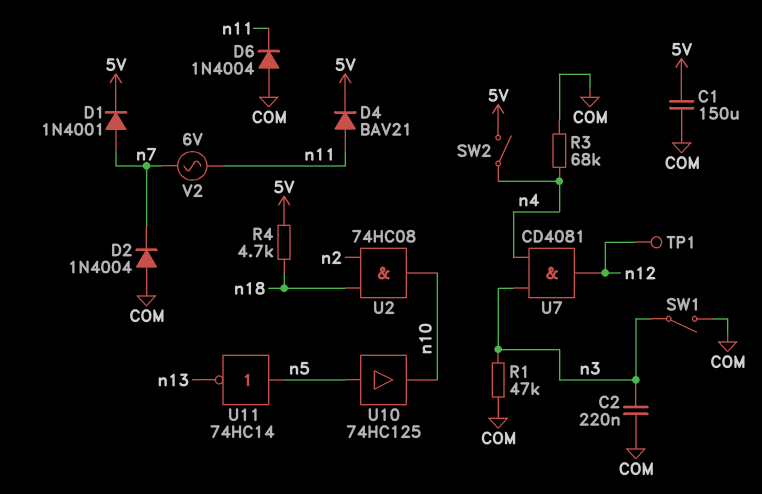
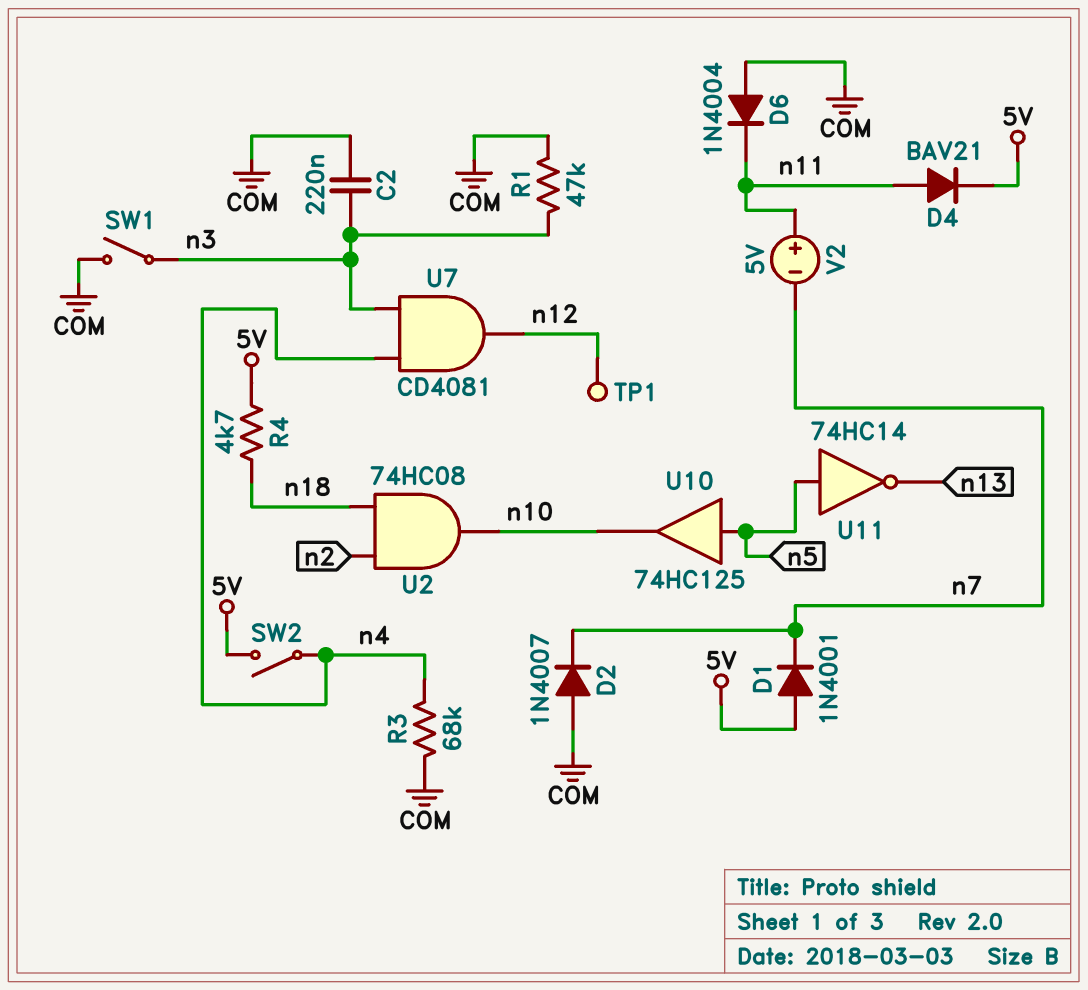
C1: 150uF (5V, COM) -> none
D1: diode 1N4001 (A n7, K 5V) -> diode 1N4001 (A 5V, K n7)
D2: diode 1N4004 (A COM, K n7) -> diode 1N4007 (A COM, K n7)
V2: AC 6V (n7, n11) -> 5V (plus n11, minus n7)

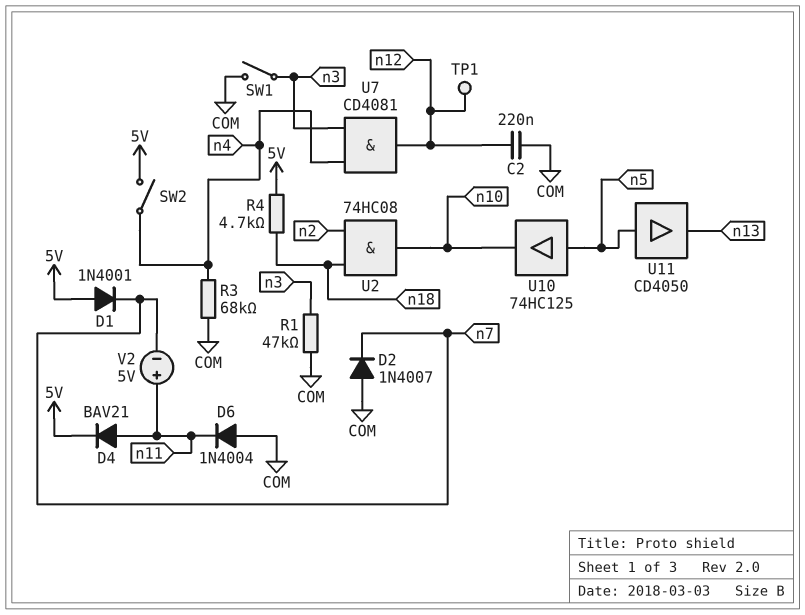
C2: 220nF (COM, n3) -> 220nF (COM, n12)
U11: NOT 74HC14 (in n5, out n13) -> buffer CD4050 (in n5, out n13)

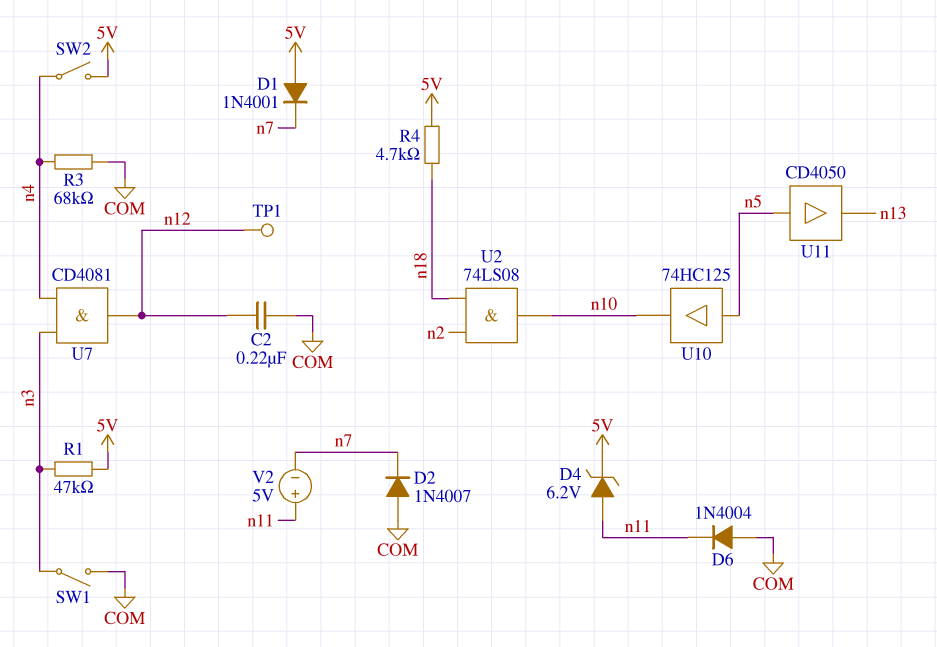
D4: diode BAV21 (A n11, K 5V) -> zener 6.2V (A n11, K 5V)
R1: 47k (COM, n3) -> 47k (5V, n3)
U2: AND 74HC08 (in n2, in n18, out n10) -> AND 74LS08 (in n2, in n18, out n10)

